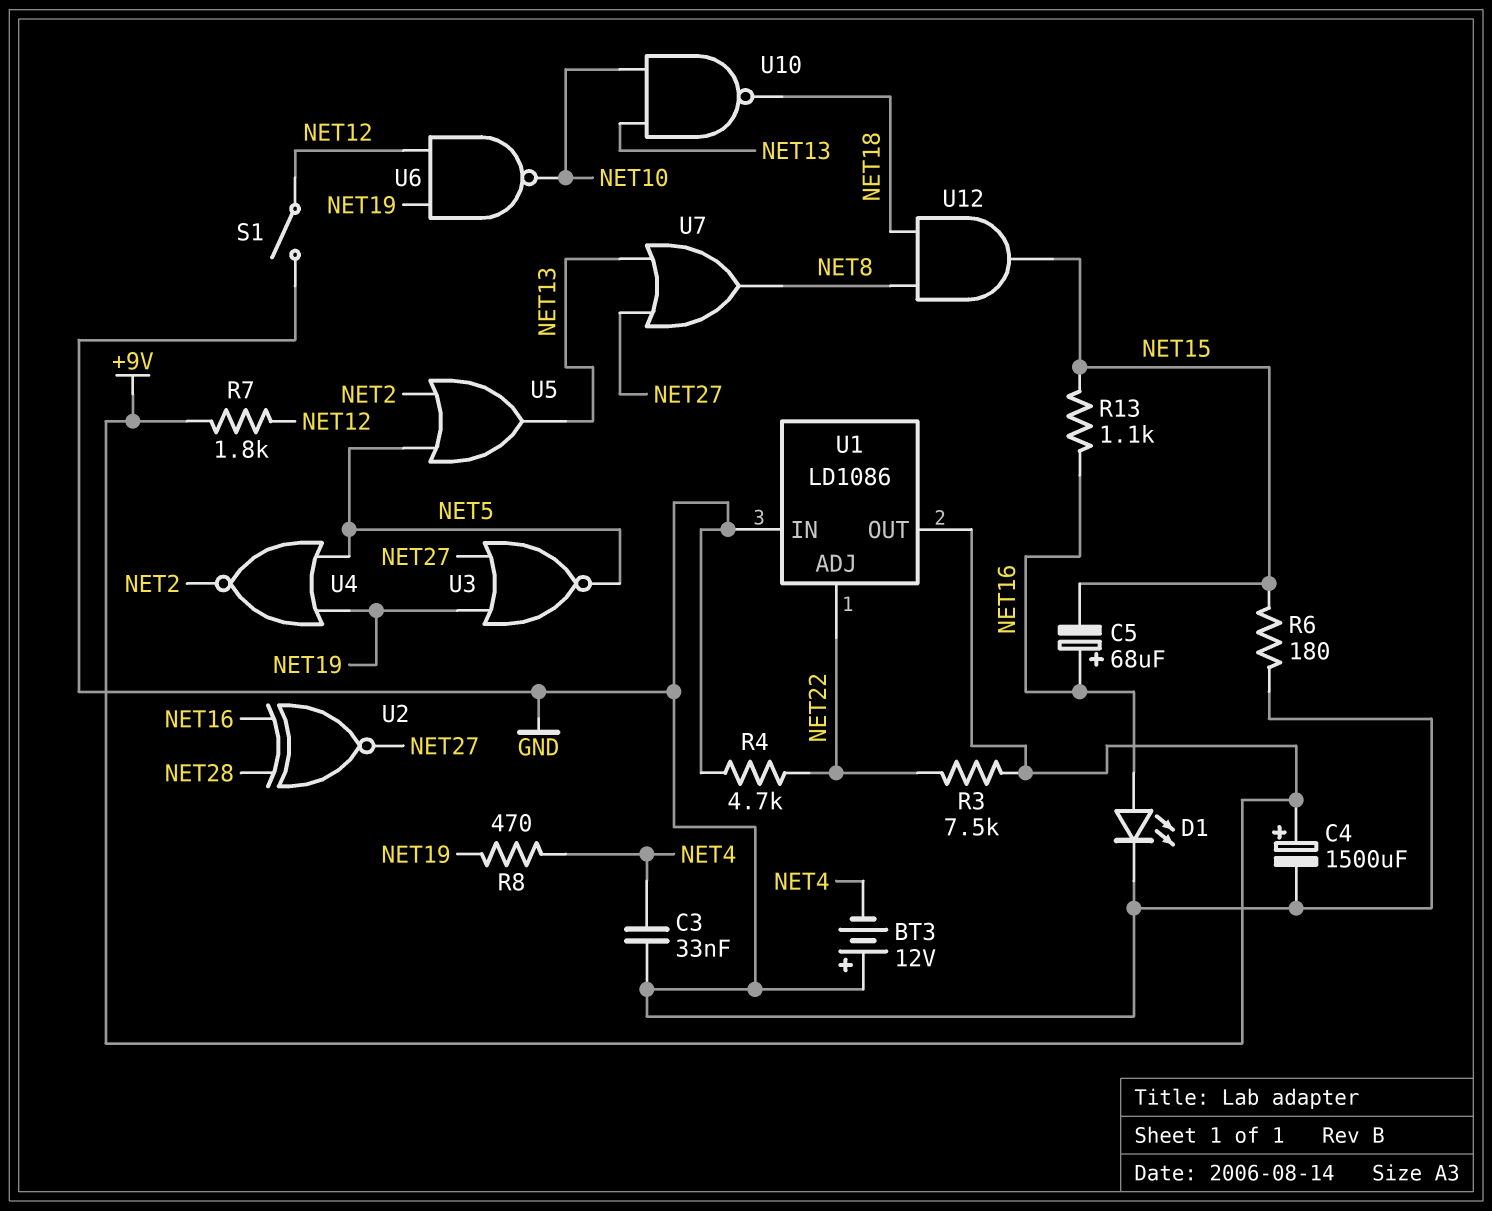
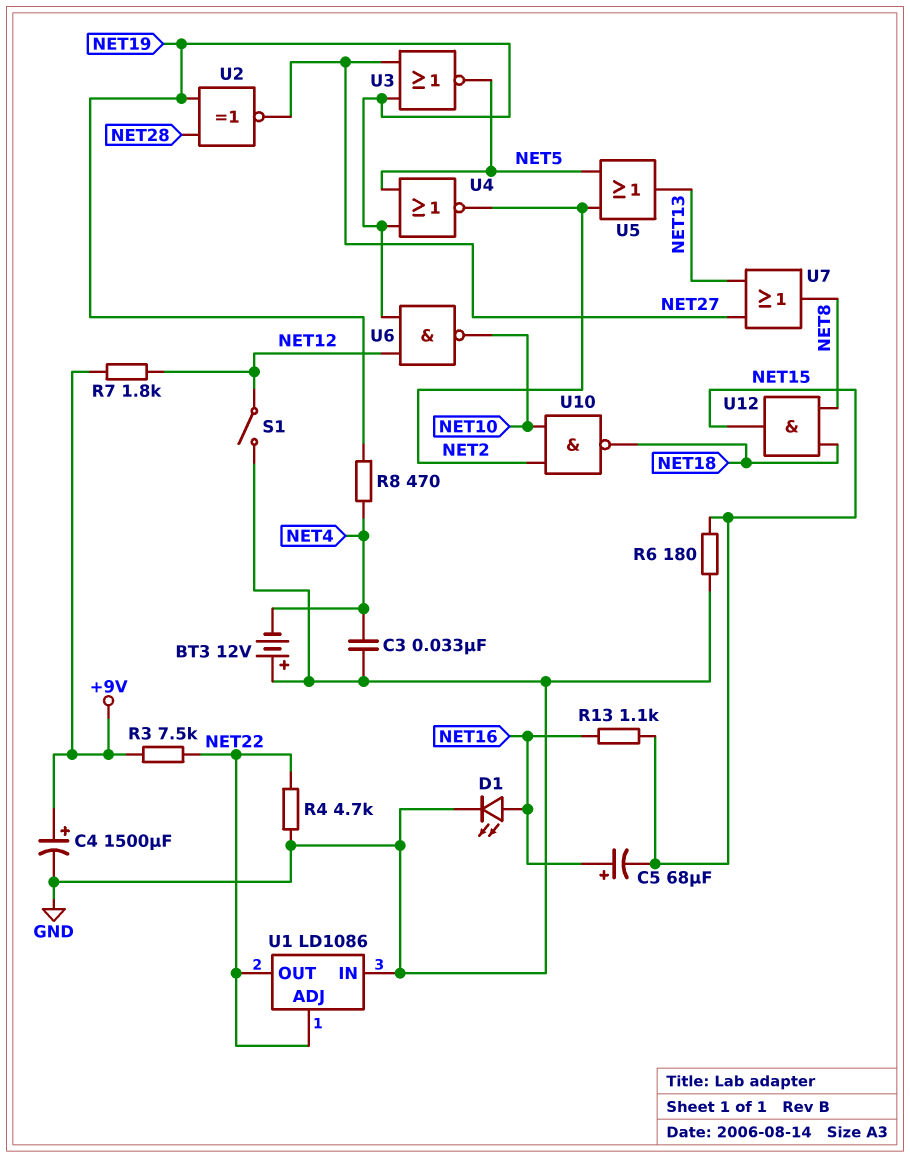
U1 pin OUT: +9V -> NET22
U2: XNOR (in NET16, in NET28, out NET27) -> XNOR (in NET19, in NET28, out NET27)
U10: NAND (in NET10, in NET13, out NET18) -> NAND (in NET2, in NET10, out NET18)

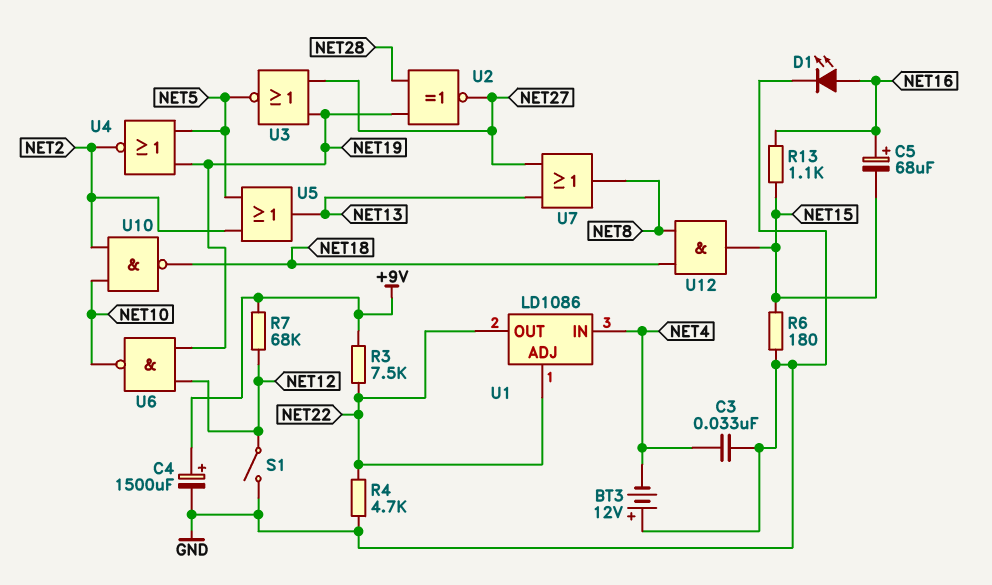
R7: 1.8k (+9V, NET12) -> 68k (+9V, NET12)
R8: 470 (NET4, NET19) -> none
U1 pin IN: GND -> NET4

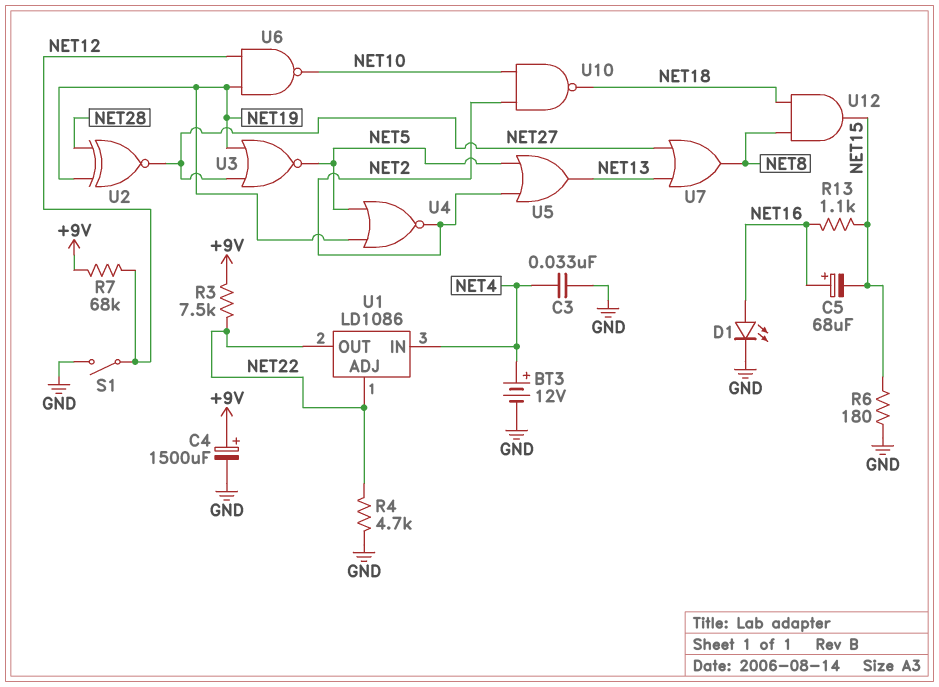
BT3: 12V (plus GND, minus NET4) -> 12V (plus NET4, minus GND)

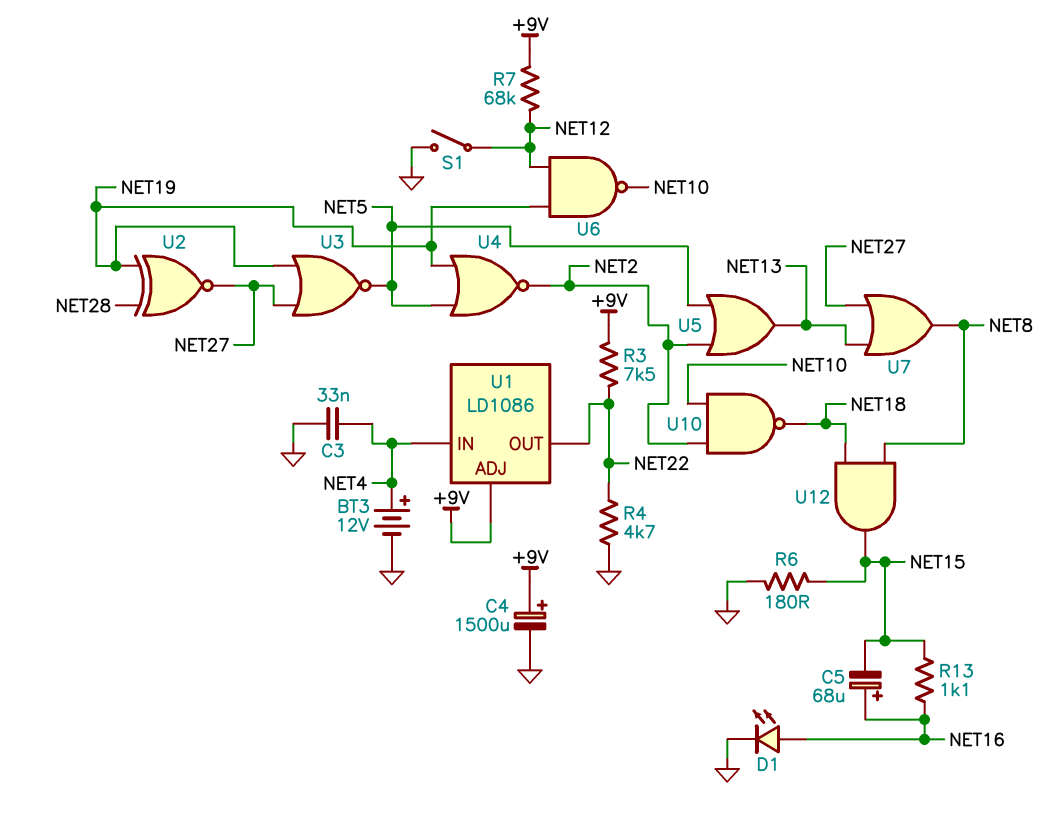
U1 pin ADJ: NET22 -> +9V

